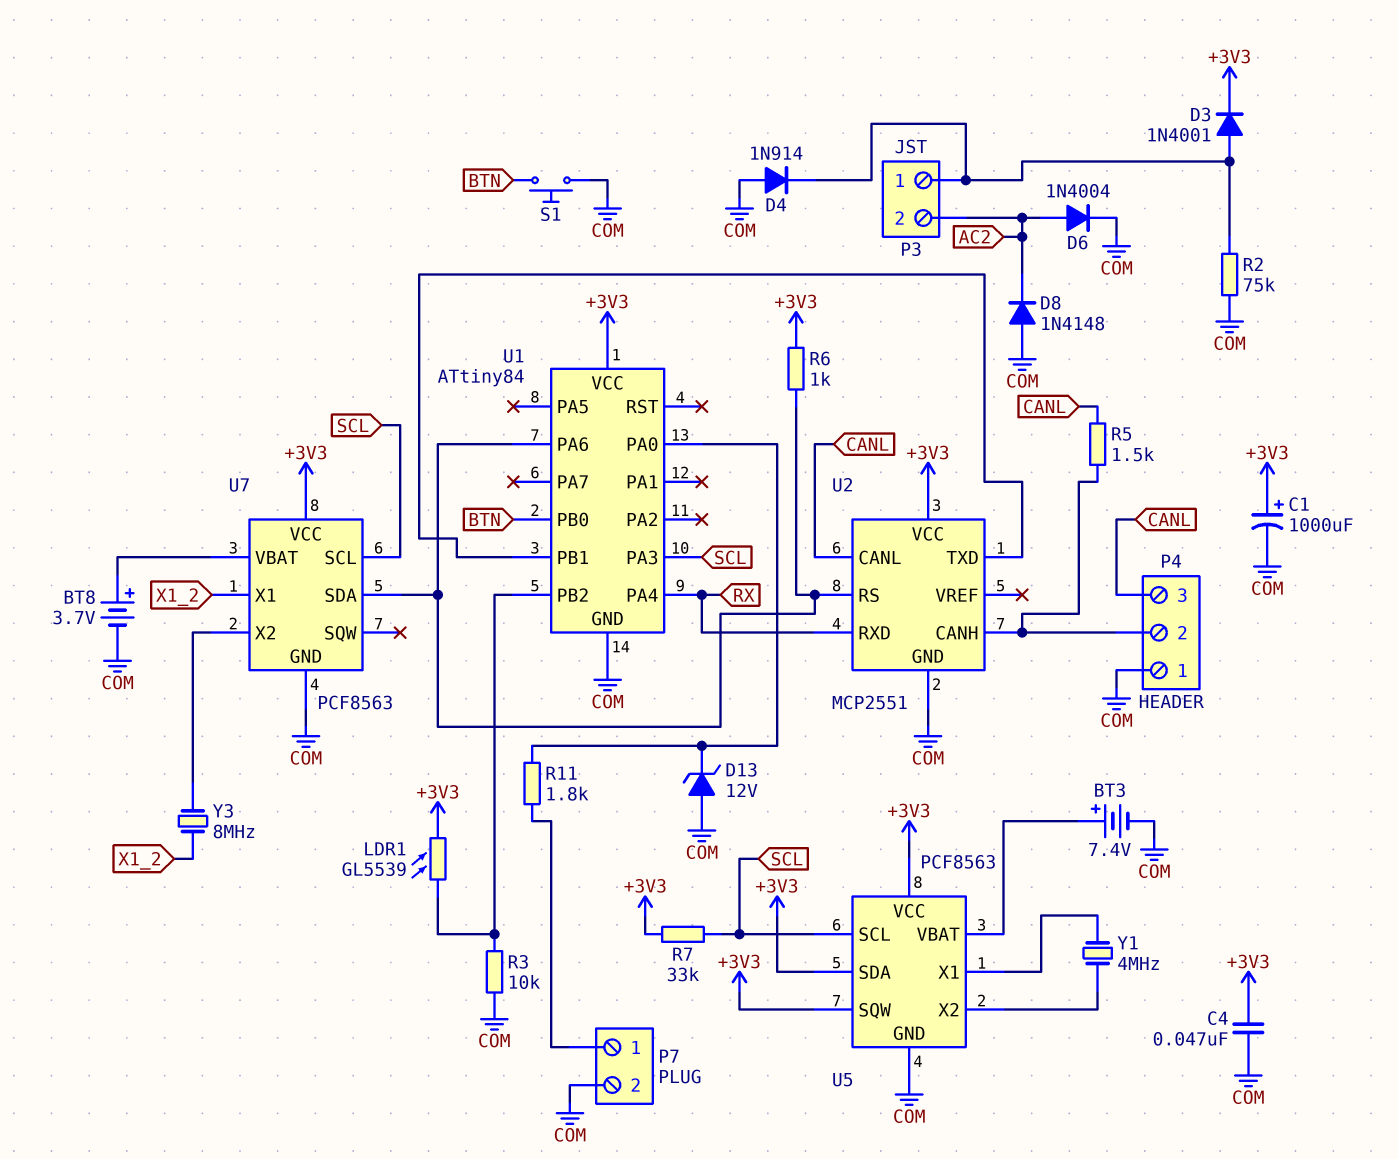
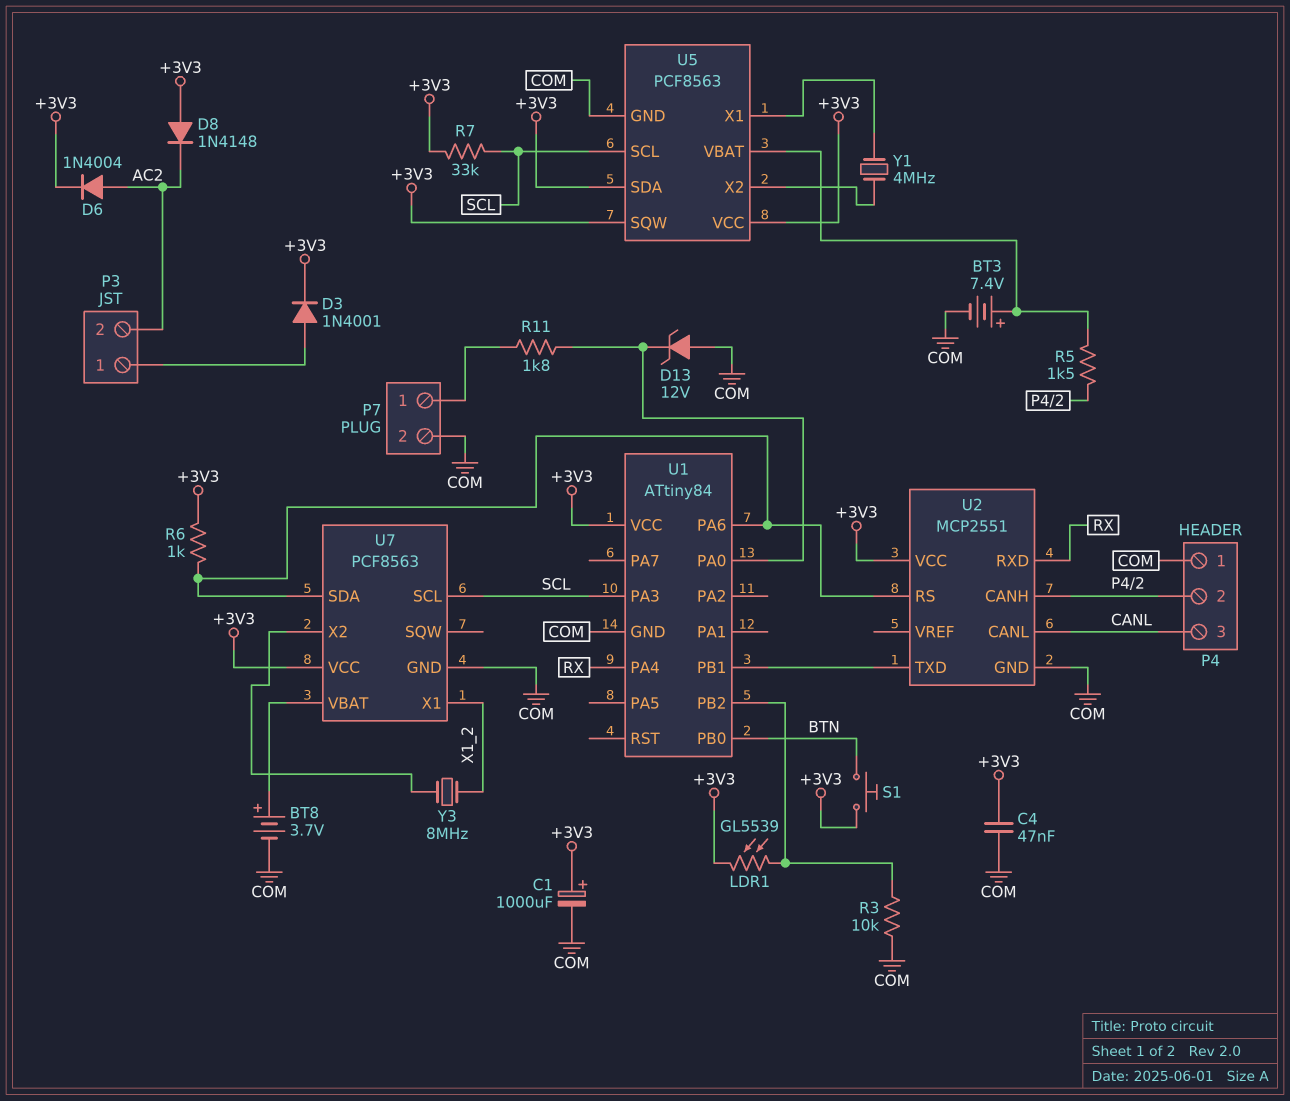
D4: diode 1N914 (A COM, K P3/1) -> none
D6: diode 1N4004 (A AC2, K COM) -> diode 1N4004 (A AC2, K +3V3)
D8: diode 1N4148 (A COM, K AC2) -> diode 1N4148 (A +3V3, K AC2)
R2: 75k (COM, P3/1) -> none
R5: 1.5k (CANL, P4/2) -> 1.5k (P4/2, U5/VBAT)
S1: button (BTN, COM) -> button (+3V3, BTN)

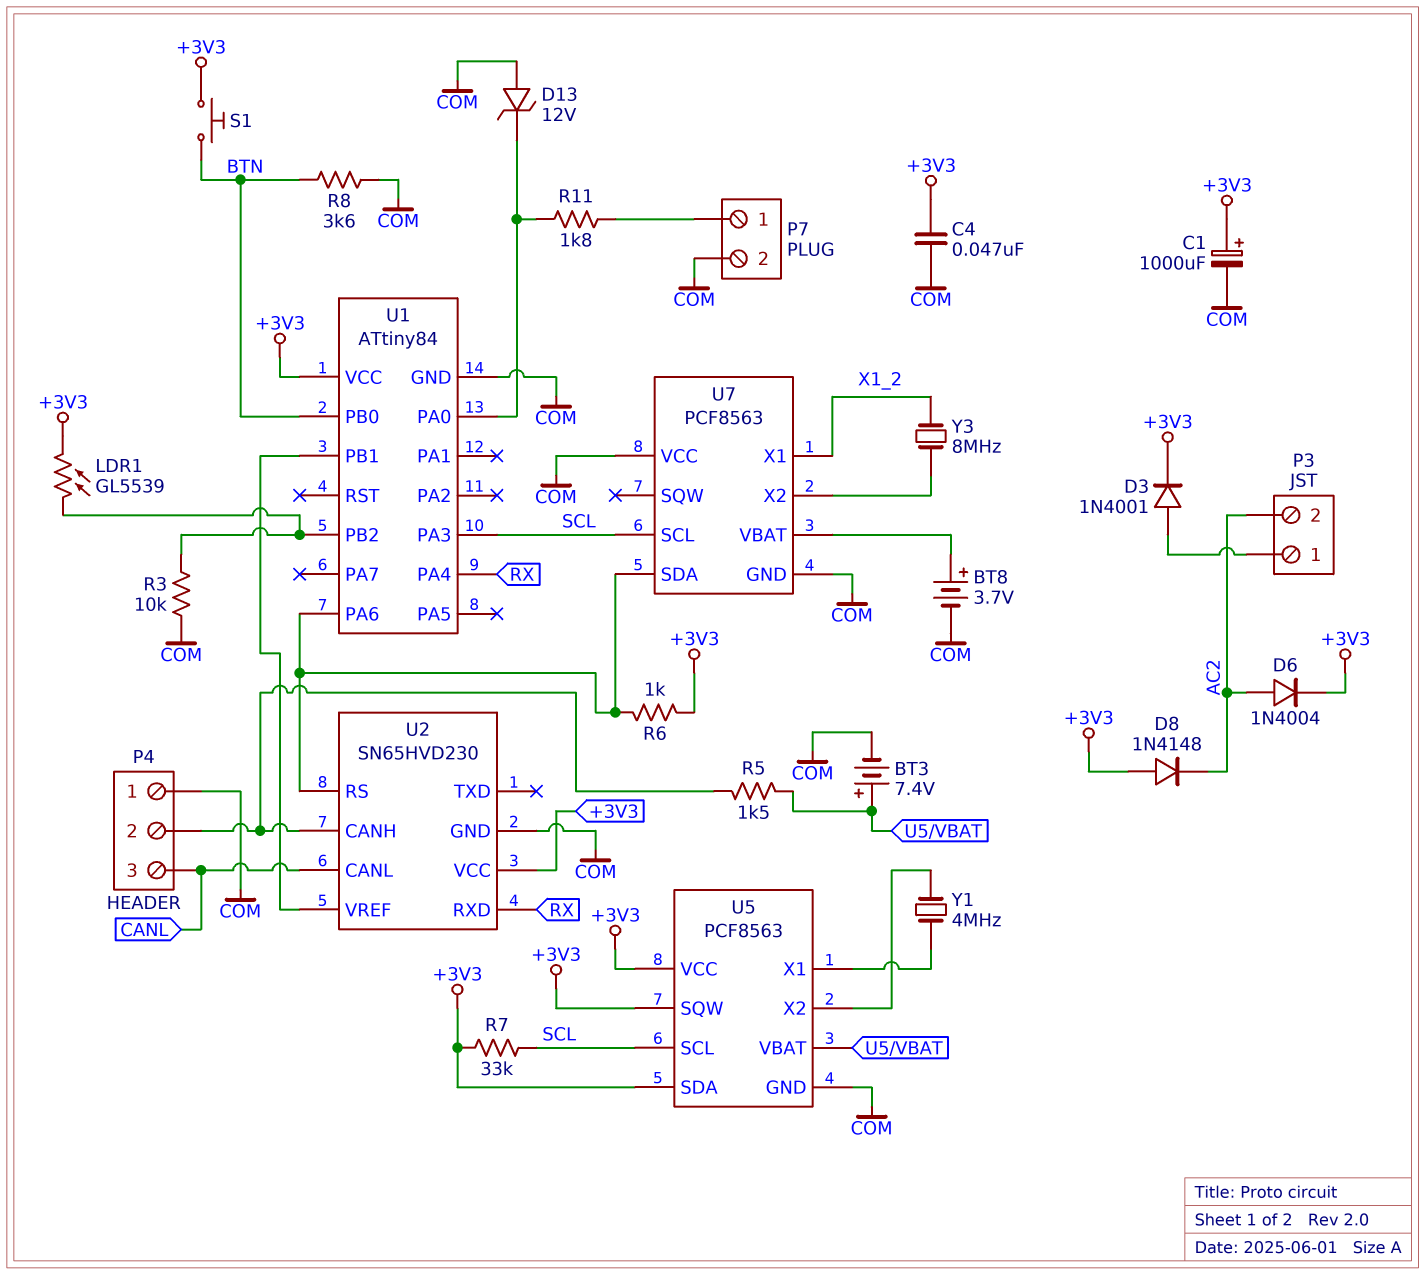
R8: none -> 3.6k (BTN, COM)
U2: MCP2551 -> SN65HVD230
U2 pin TXD: U1/PB1 -> none
U2 pin VREF: none -> U1/PB1
U7 pin VCC: +3V3 -> COM

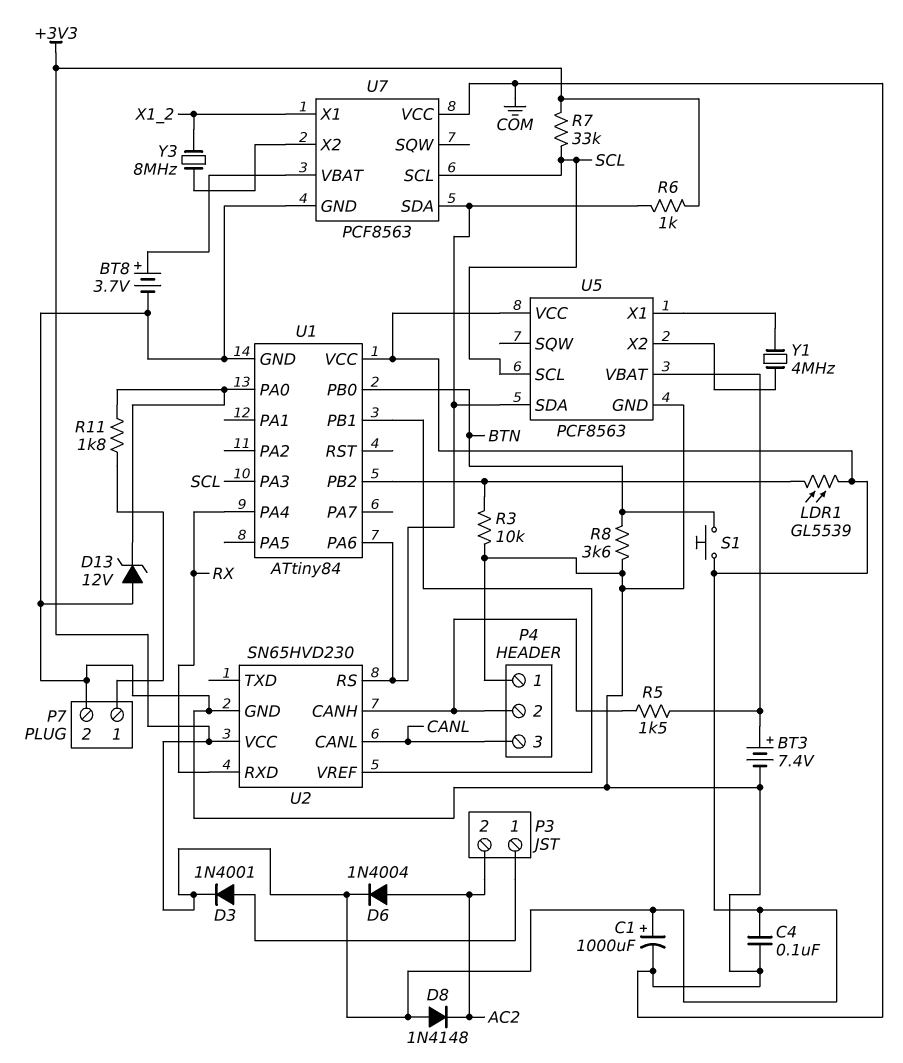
C4: 47nF (+3V3, COM) -> 100nF (+3V3, COM)
U5 pin SDA: +3V3 -> U1/PA6
U5 pin SQW: +3V3 -> none

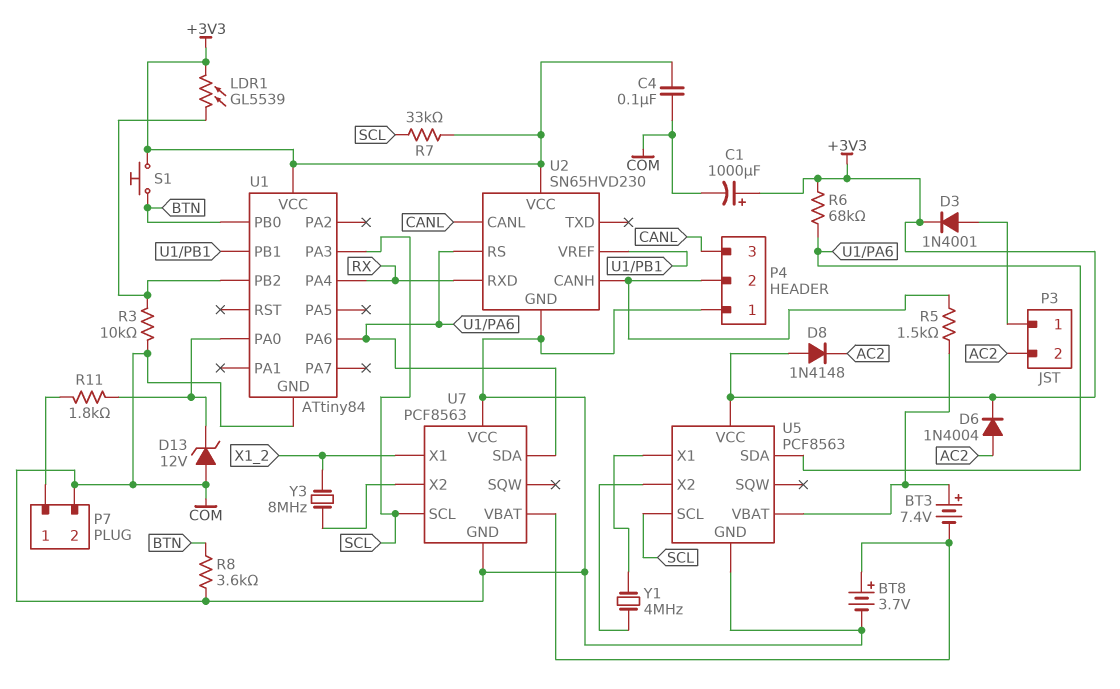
BT3: 7.4V (plus U5/VBAT, minus COM) -> 7.4V (plus U5/VBAT, minus U7/VBAT)
R6: 1k (+3V3, U1/PA6) -> 68k (+3V3, U1/PA6)

